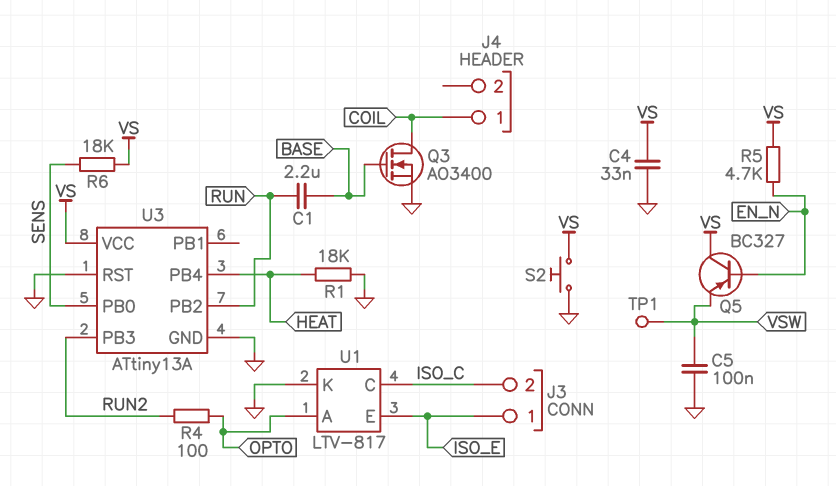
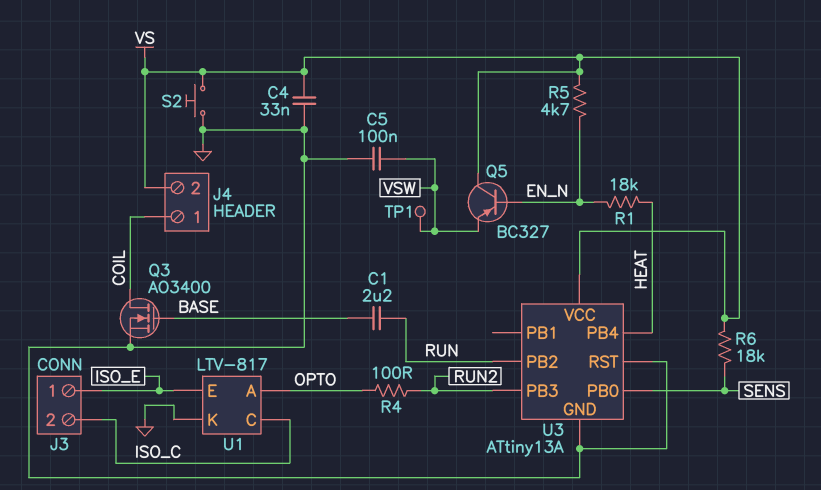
J4 pin 2: none -> VS
R1: 18k (GND, HEAT) -> 18k (EN_N, HEAT)

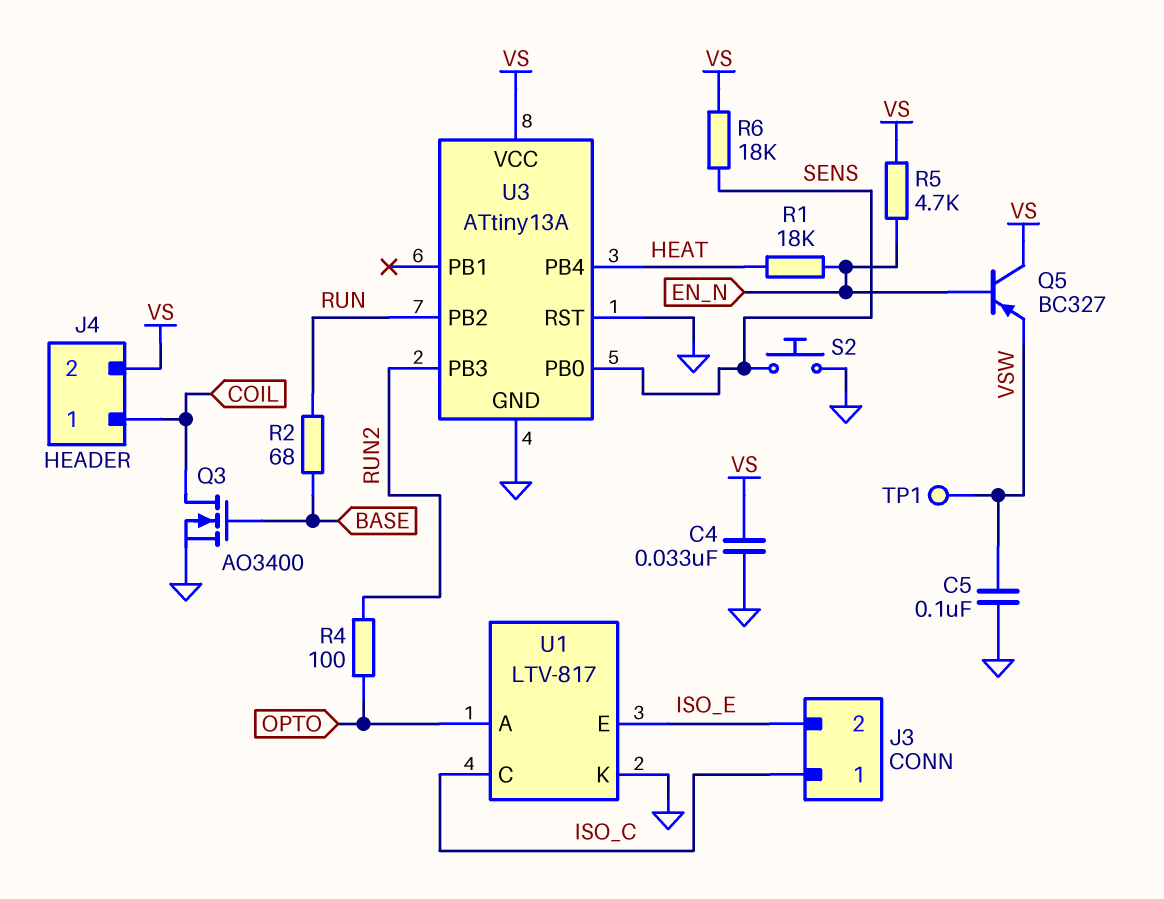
C1: 2.2uF (BASE, RUN) -> none
J3 pin 1: ISO_E -> ISO_C
J3 pin 2: ISO_C -> ISO_E
R2: none -> 68 (BASE, RUN)
S2: button (GND, VS) -> button (GND, SENS)

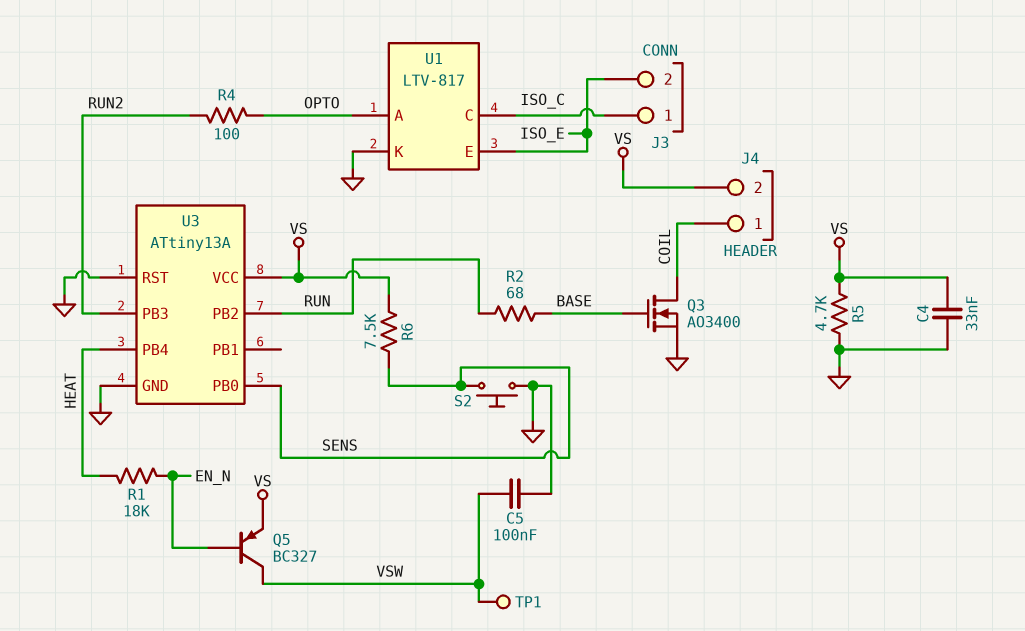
Q5: PNP BC327 (B EN_N, C VS, E VSW) -> PNP BC327 (B EN_N, C VSW, E VS)
R5: 4.7k (EN_N, VS) -> 4.7k (GND, VS)
R6: 18k (SENS, VS) -> 7.5k (SENS, VS)

